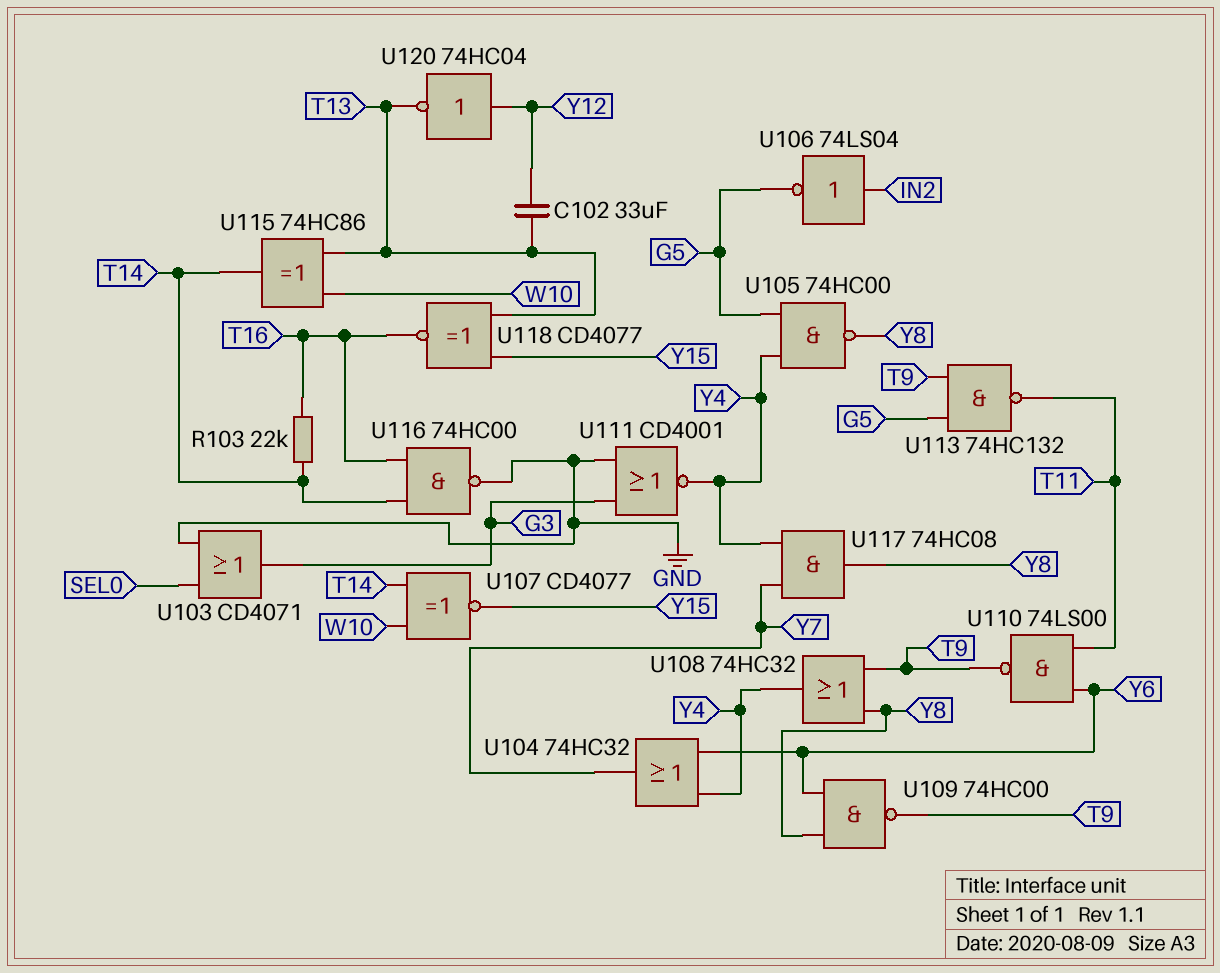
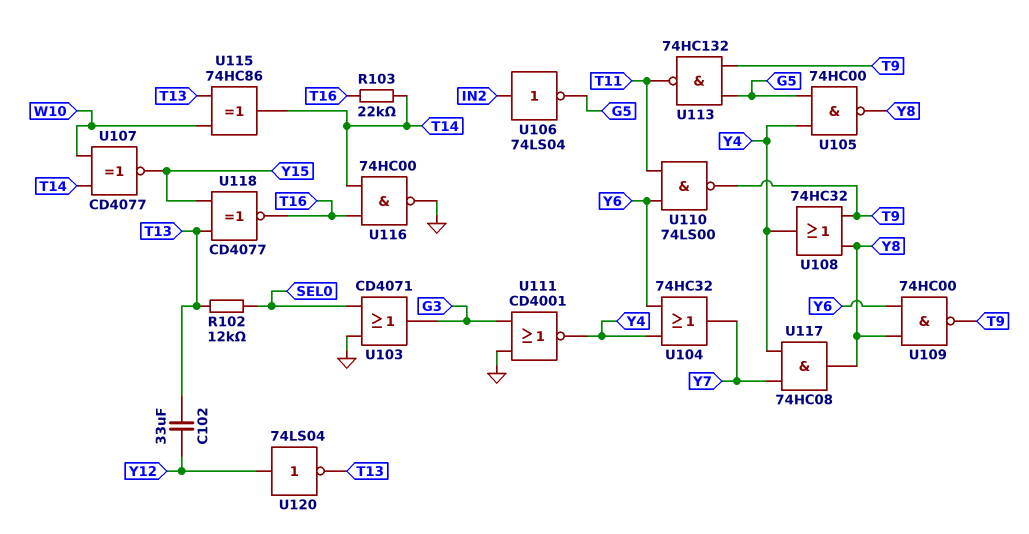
R102: none -> 12k (SEL0, T13)
U120: NOT 74HC04 (in Y12, out T13) -> NOT 74LS04 (in Y12, out T13)

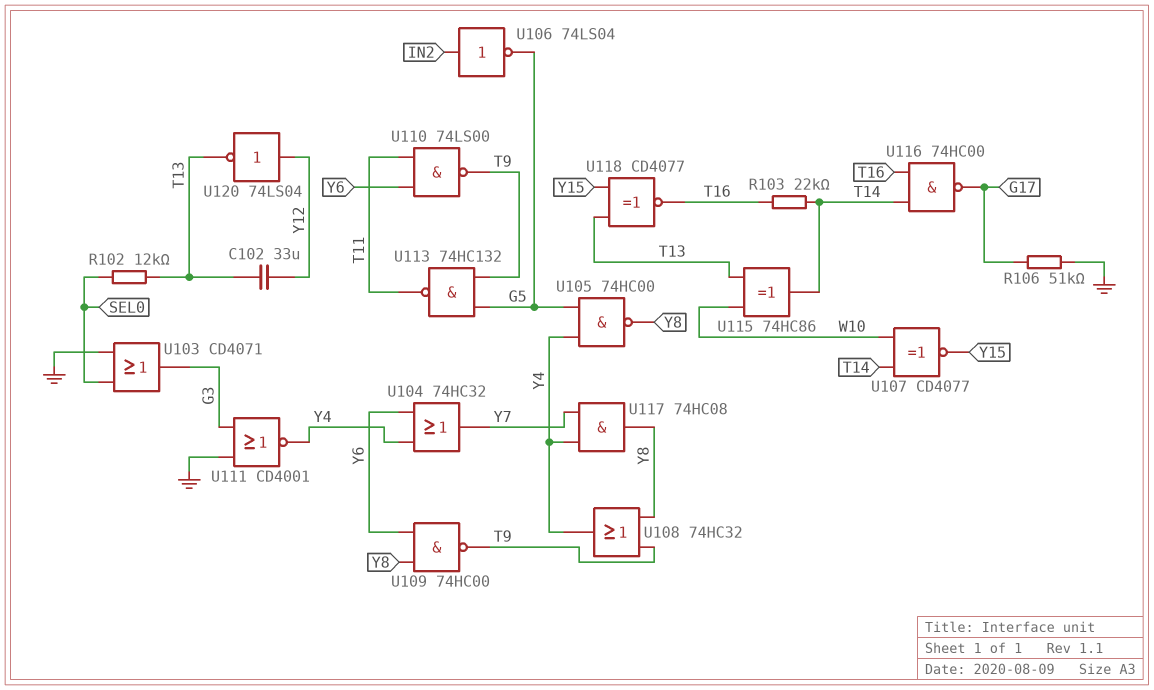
R106: none -> 51k (G17, GND)
U116: NAND 74HC00 (in T14, in T16, out GND) -> NAND 74HC00 (in T14, in T16, out G17)

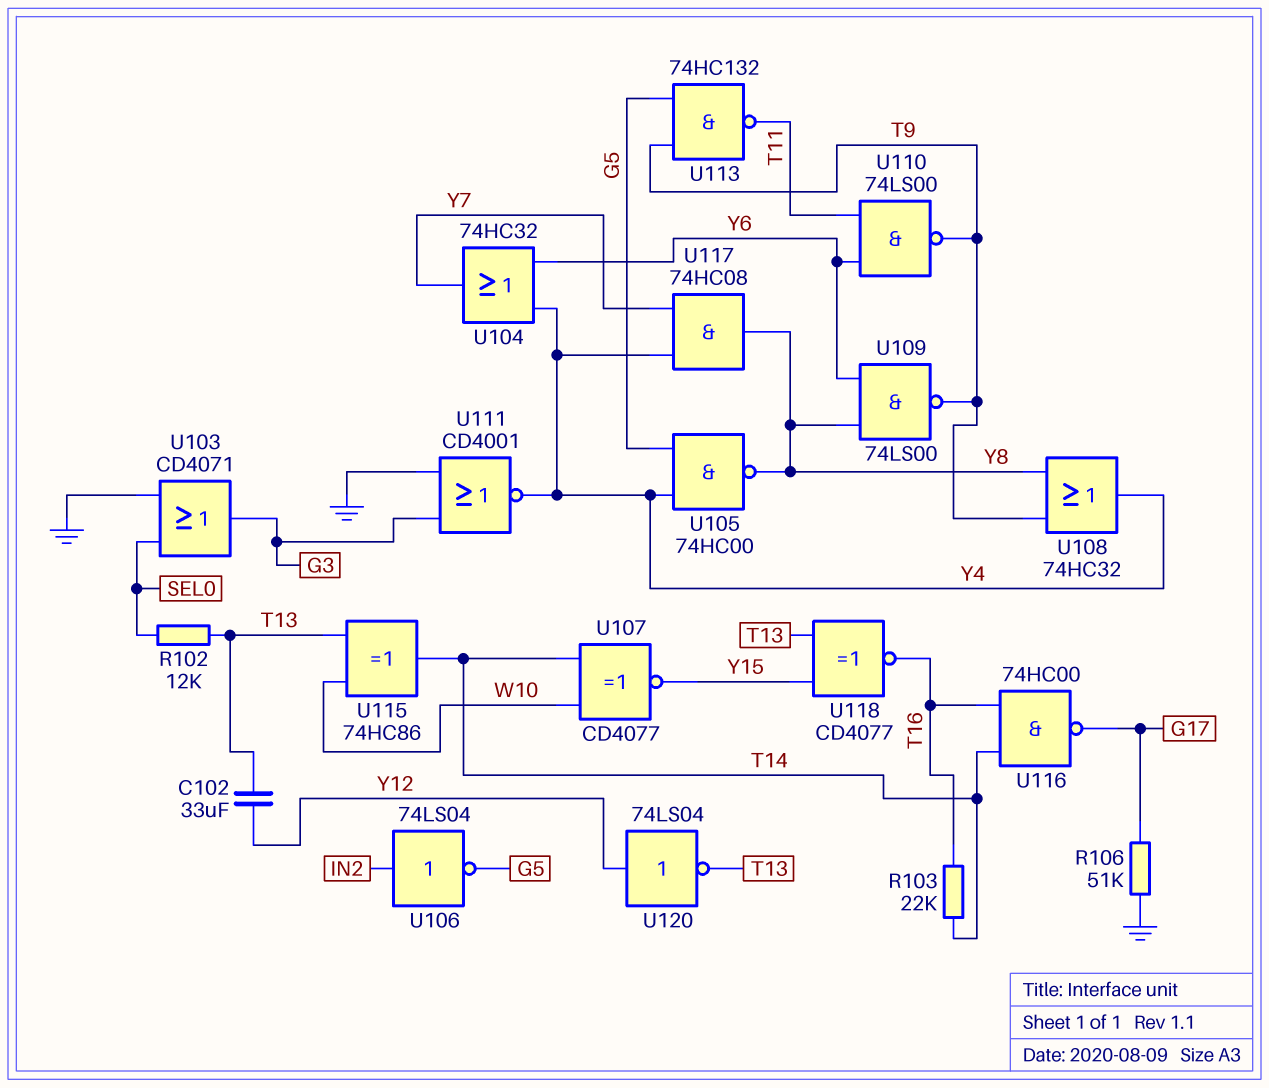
U109: NAND 74HC00 (in Y6, in Y8, out T9) -> NAND 74LS00 (in Y6, in Y8, out T9)

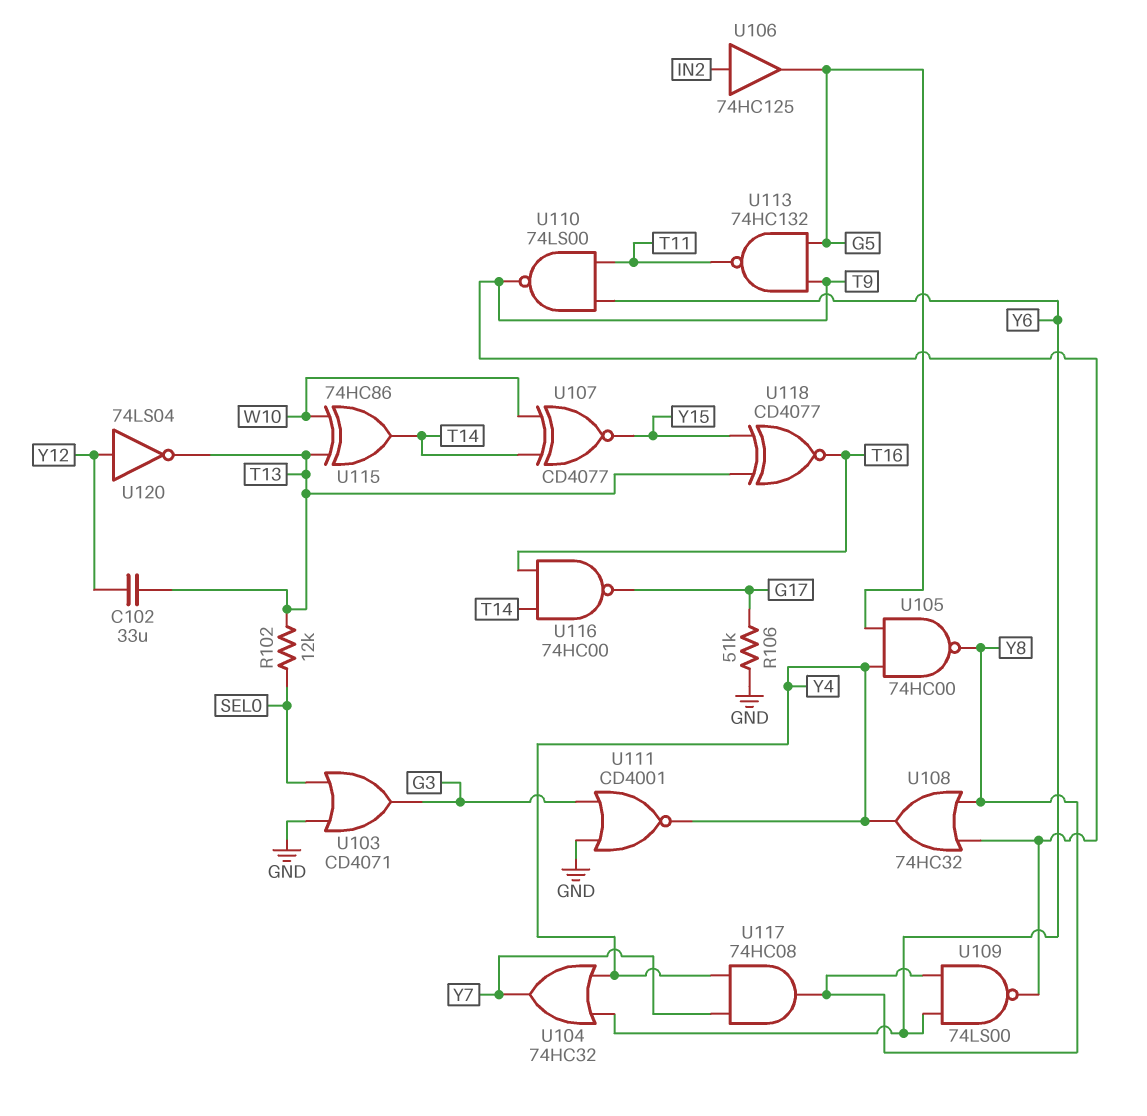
R103: 22k (T14, T16) -> none
U106: NOT 74LS04 (in IN2, out G5) -> buffer 74HC125 (in IN2, out G5)

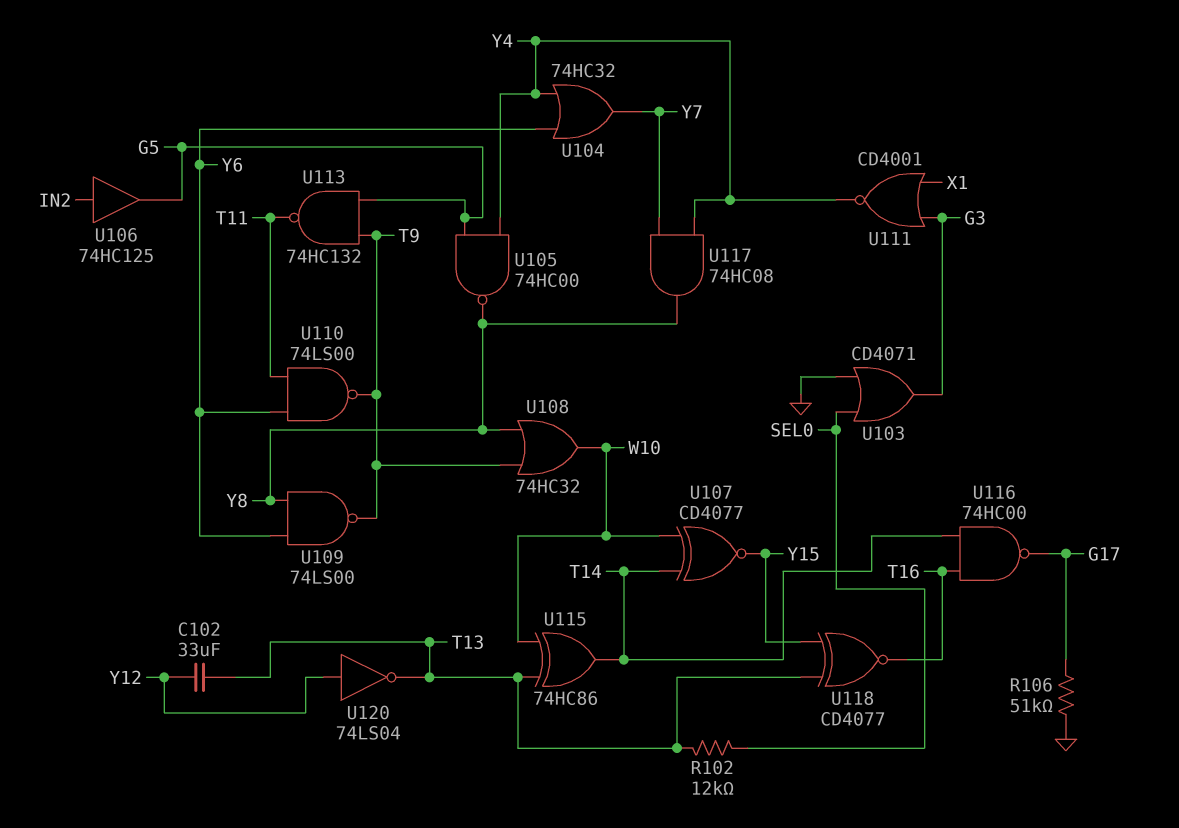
U108: OR 74HC32 (in T9, in Y8, out Y4) -> OR 74HC32 (in T9, in Y8, out W10)
U111: NOR CD4001 (in G3, in GND, out Y4) -> NOR CD4001 (in G3, in X1, out Y4)

